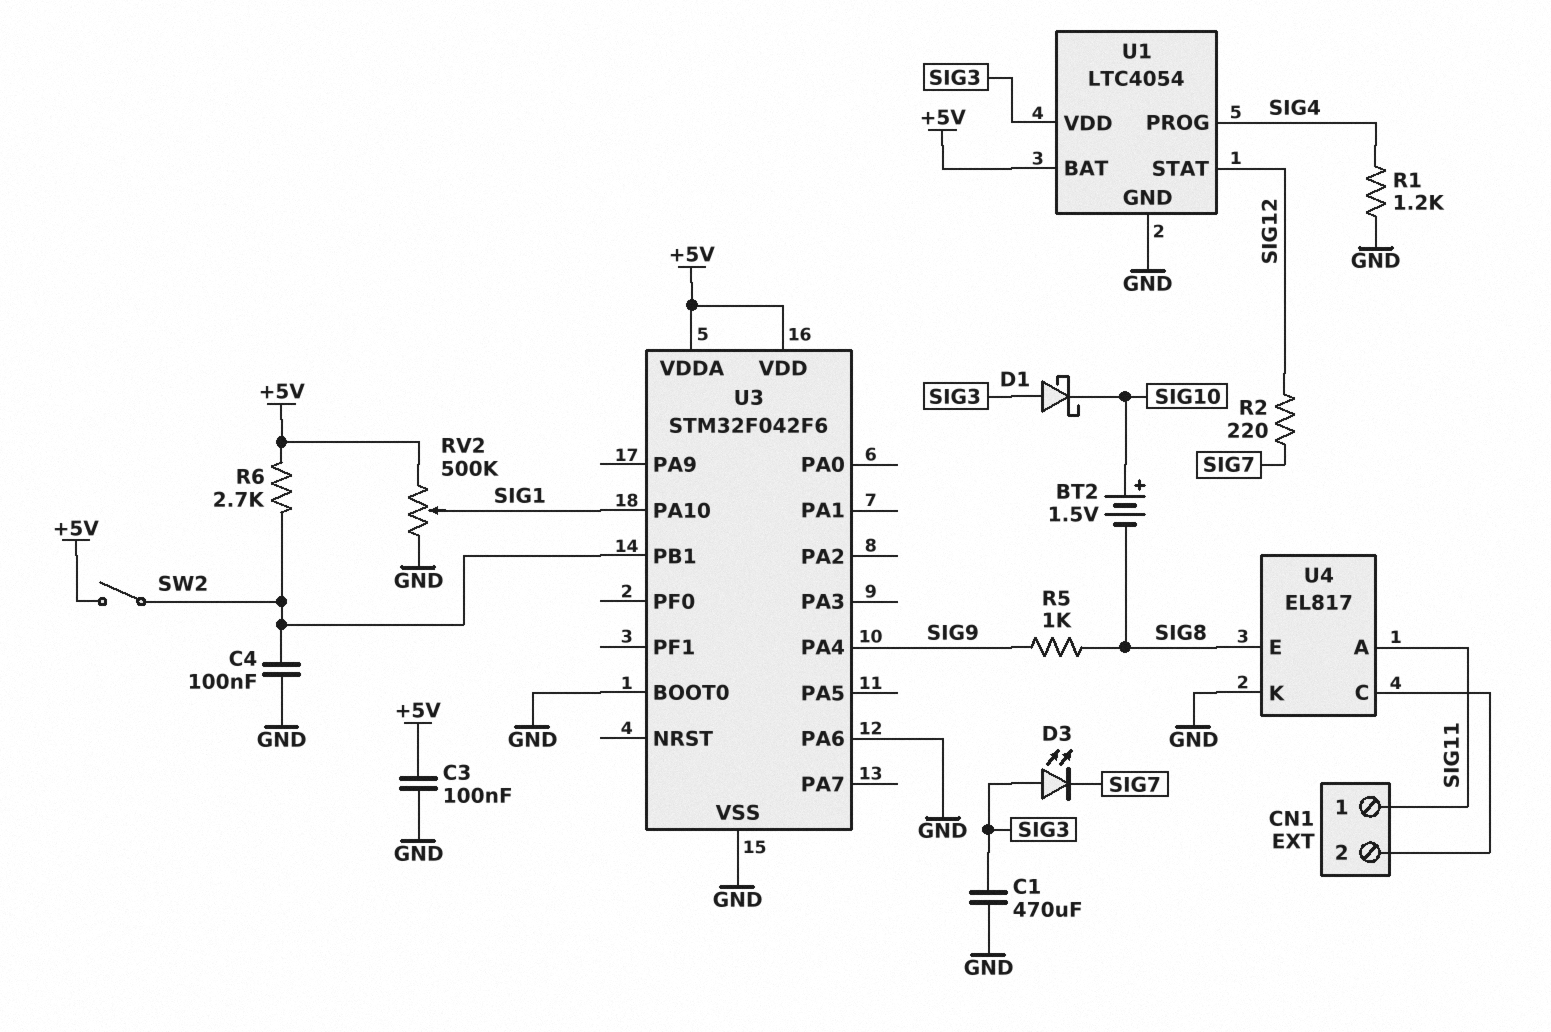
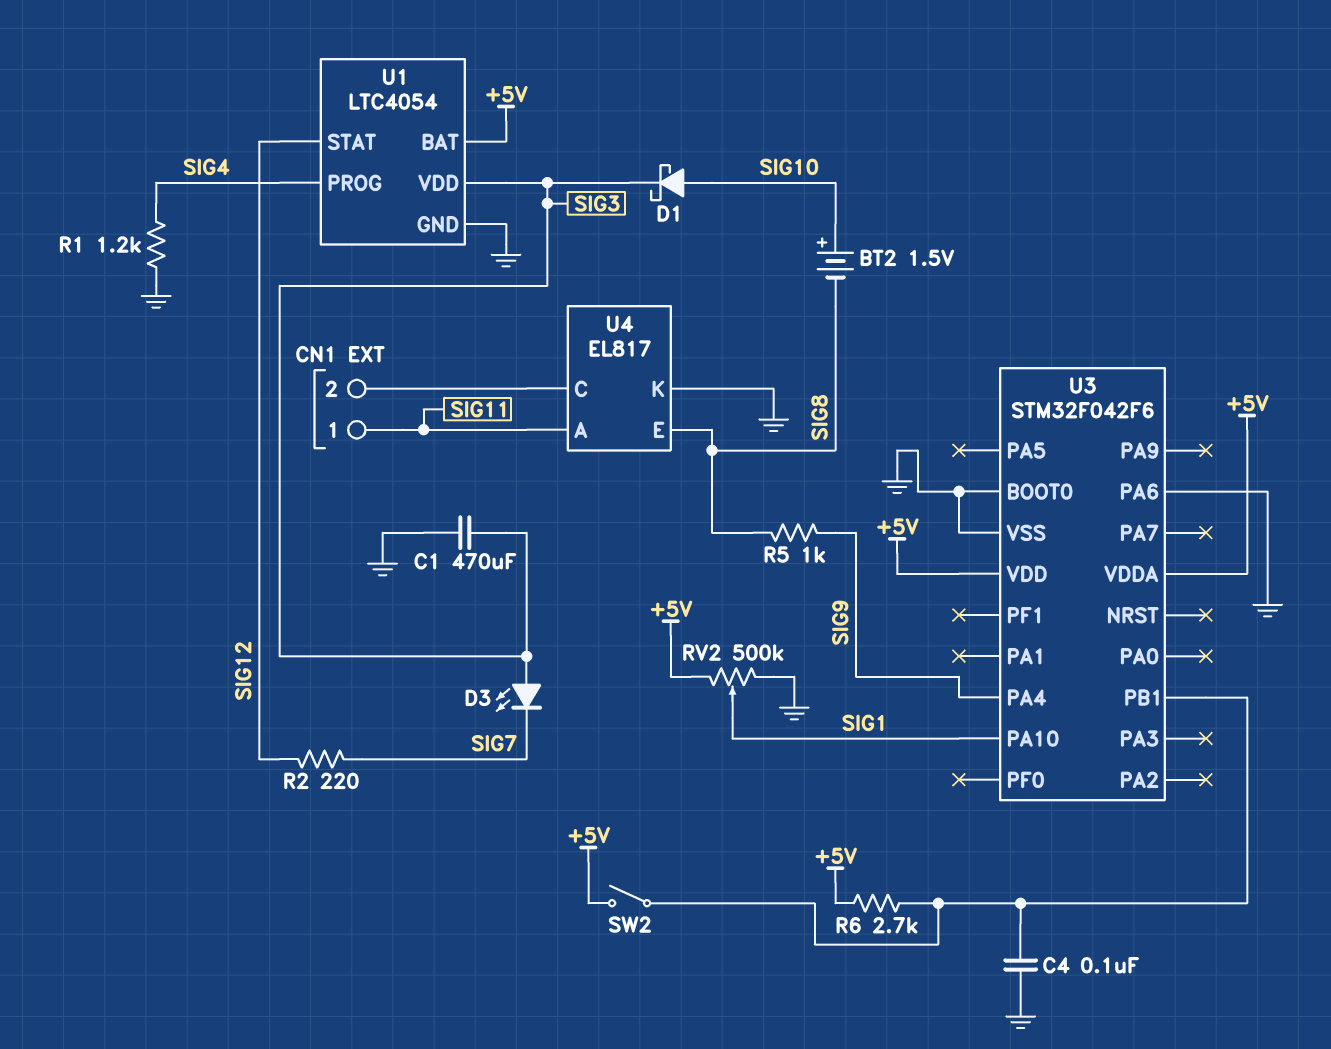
C3: 100nF (+5V, GND) -> none
D1: schottky (A SIG3, K SIG10) -> schottky (A SIG10, K SIG3)

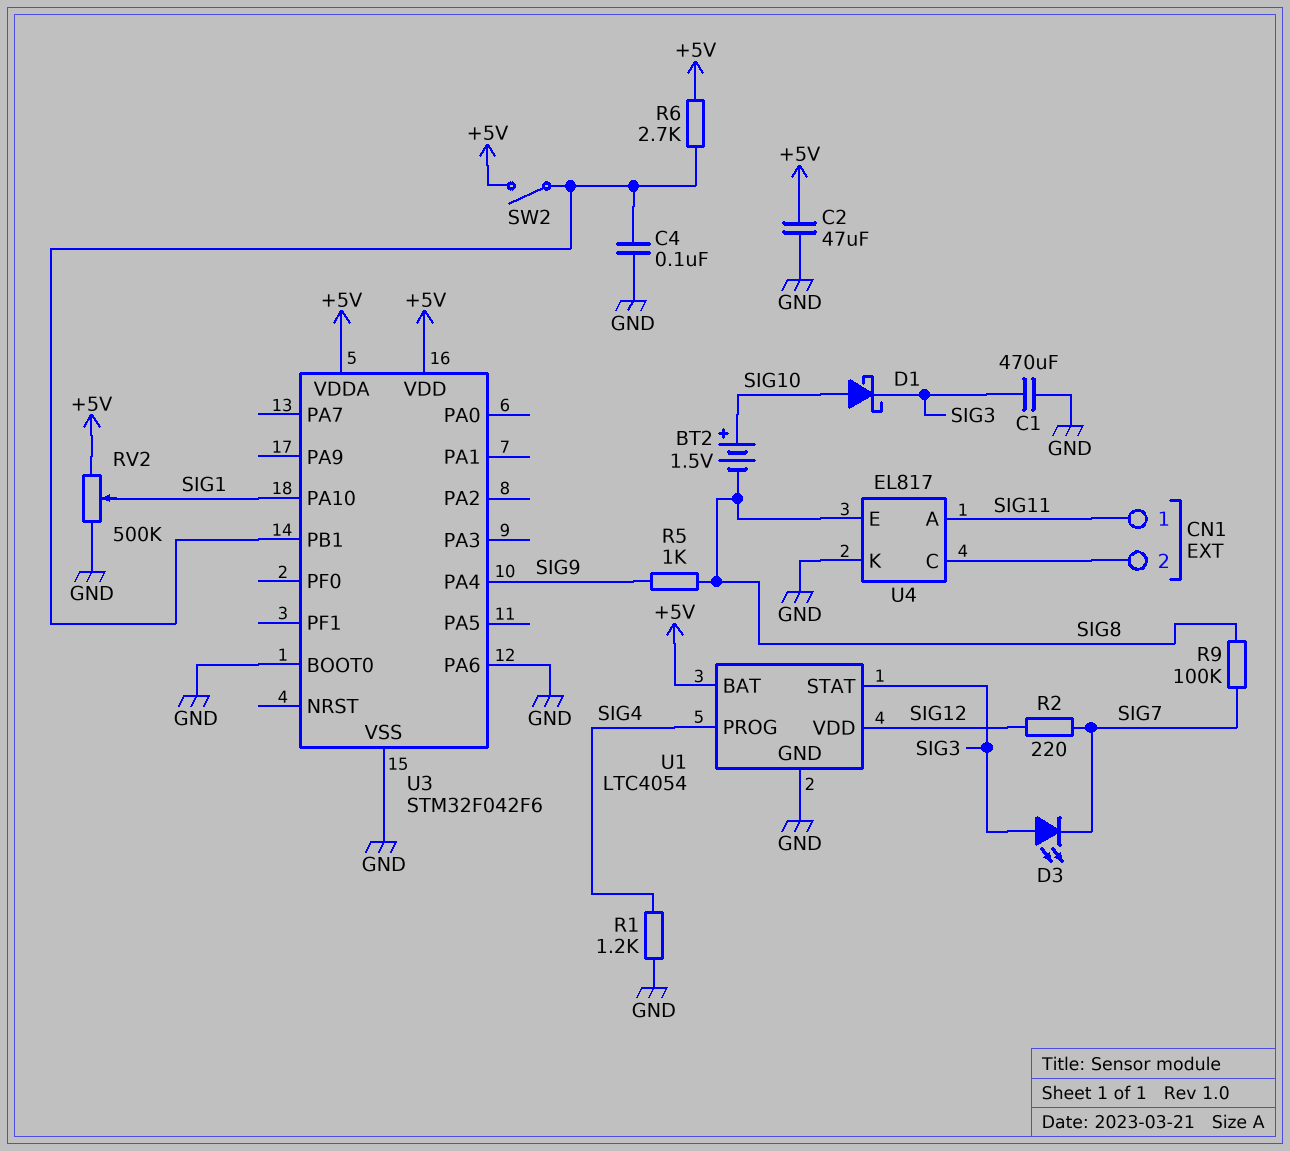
C2: none -> 47uF (+5V, GND)
R9: none -> 100k (SIG7, SIG8)
U1 pin STAT: SIG12 -> SIG3
U1 pin VDD: SIG3 -> SIG12

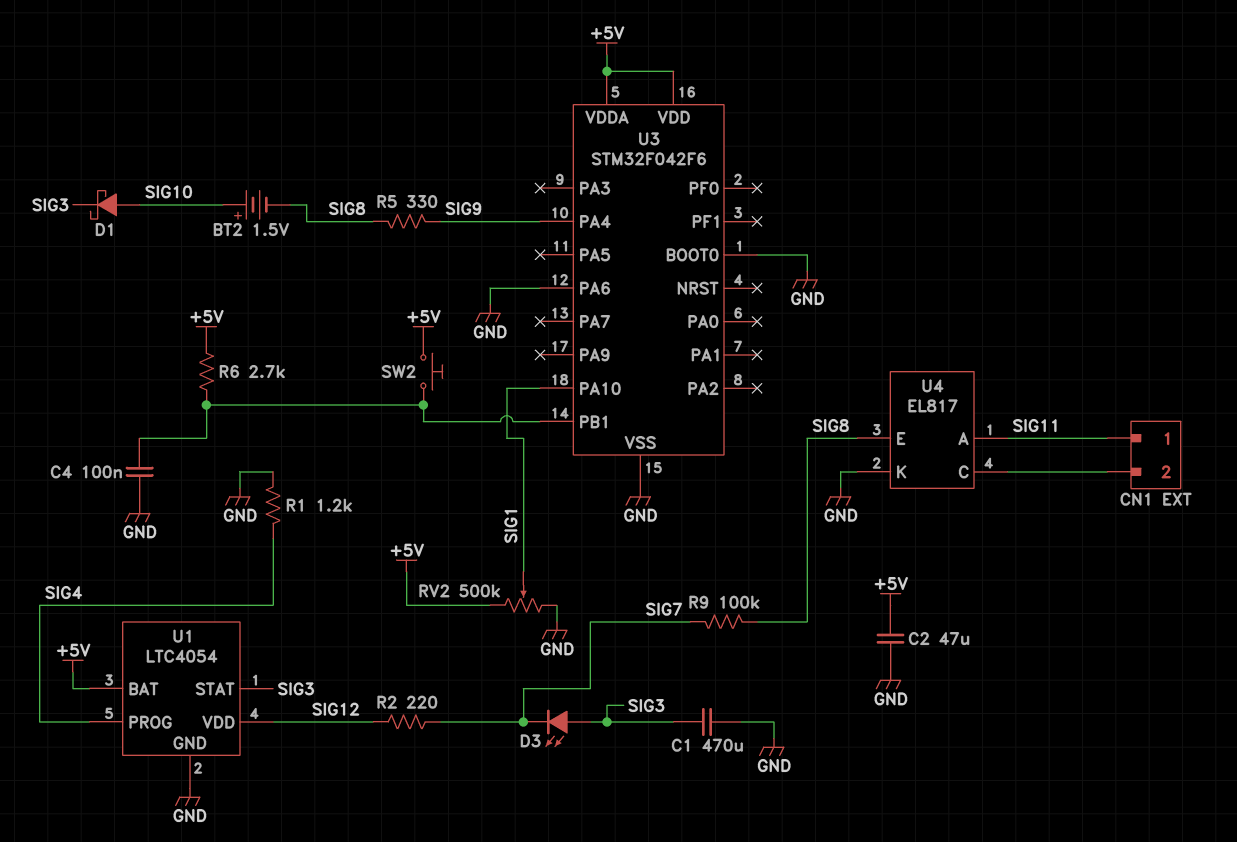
R5: 1k (SIG8, SIG9) -> 330 (SIG8, SIG9)
SW2: switch (+5V, U3/PB1) -> button (+5V, U3/PB1)

